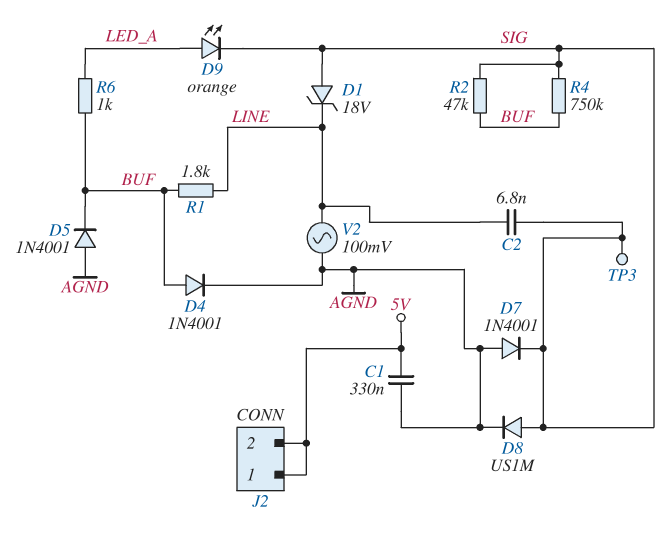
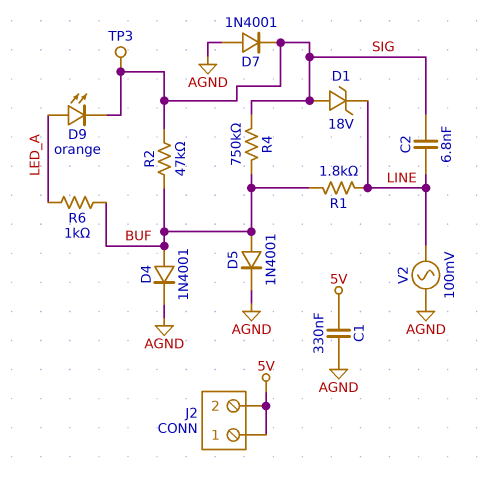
D5: diode 1N4001 (A AGND, K BUF) -> diode 1N4001 (A BUF, K AGND)
D8: diode US1M (A SIG, K AGND) -> none

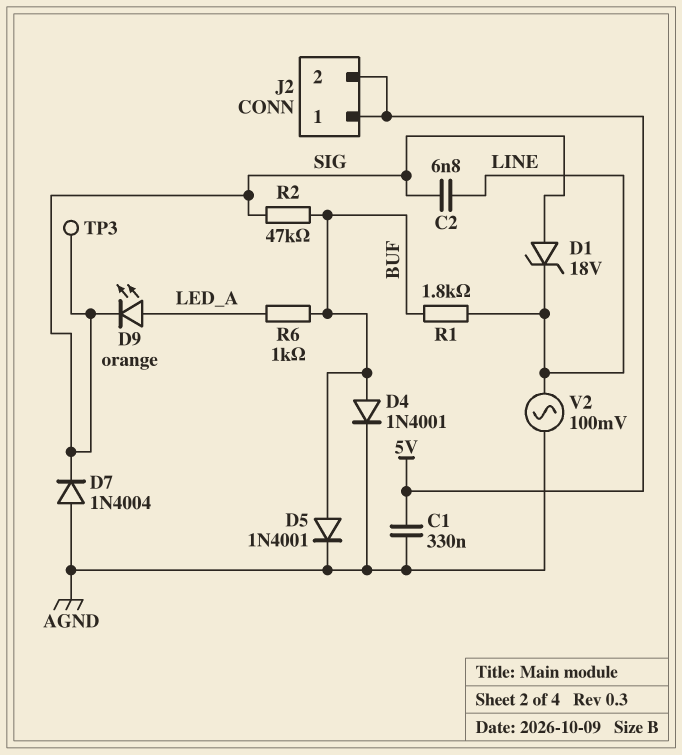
D7: diode 1N4001 (A AGND, K SIG) -> diode 1N4004 (A AGND, K SIG)
R4: 750k (BUF, SIG) -> none

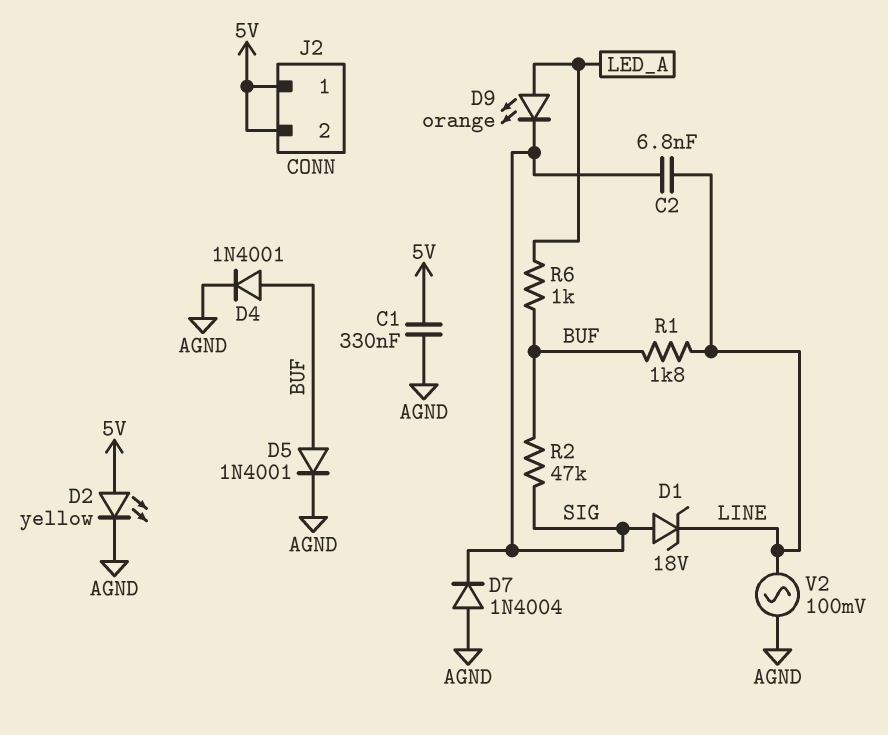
D2: none -> LED yellow (A 5V, K AGND)
TP3: test point (SIG) -> none

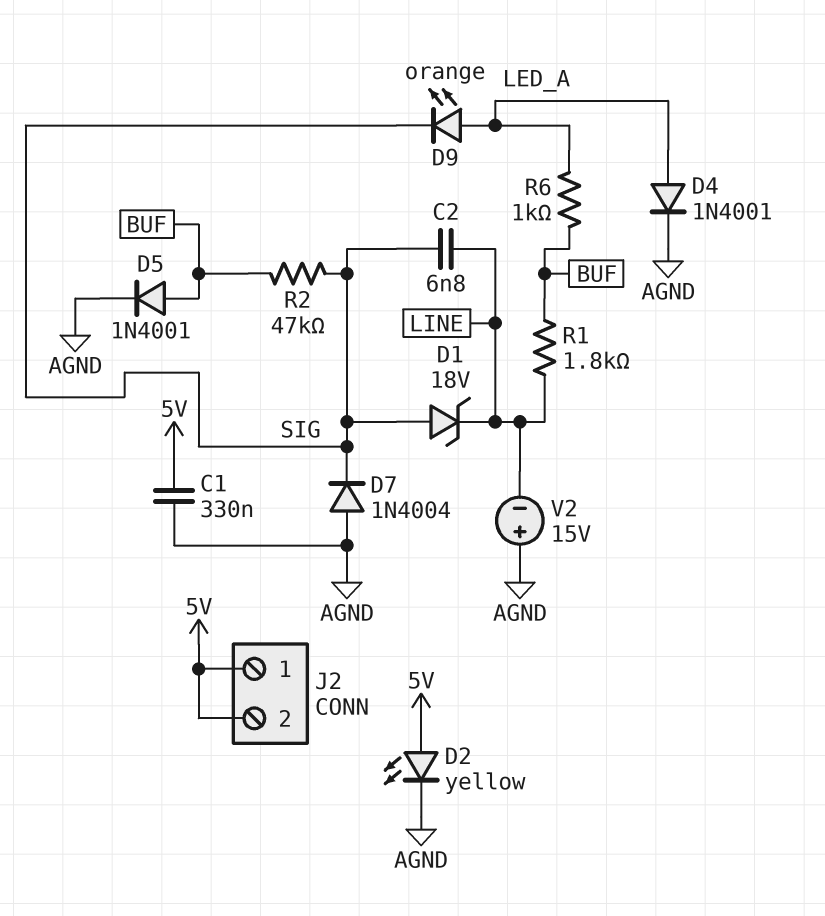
D4: diode 1N4001 (A BUF, K AGND) -> diode 1N4001 (A LED_A, K AGND)
V2: AC 100mV (AGND, LINE) -> 15V (plus AGND, minus LINE)

